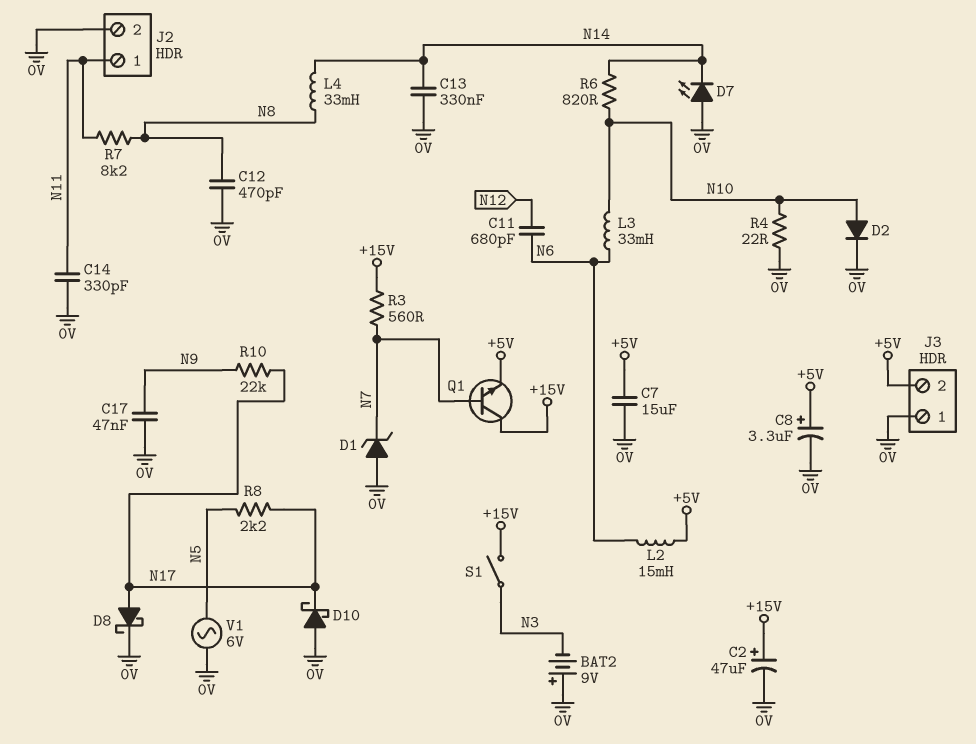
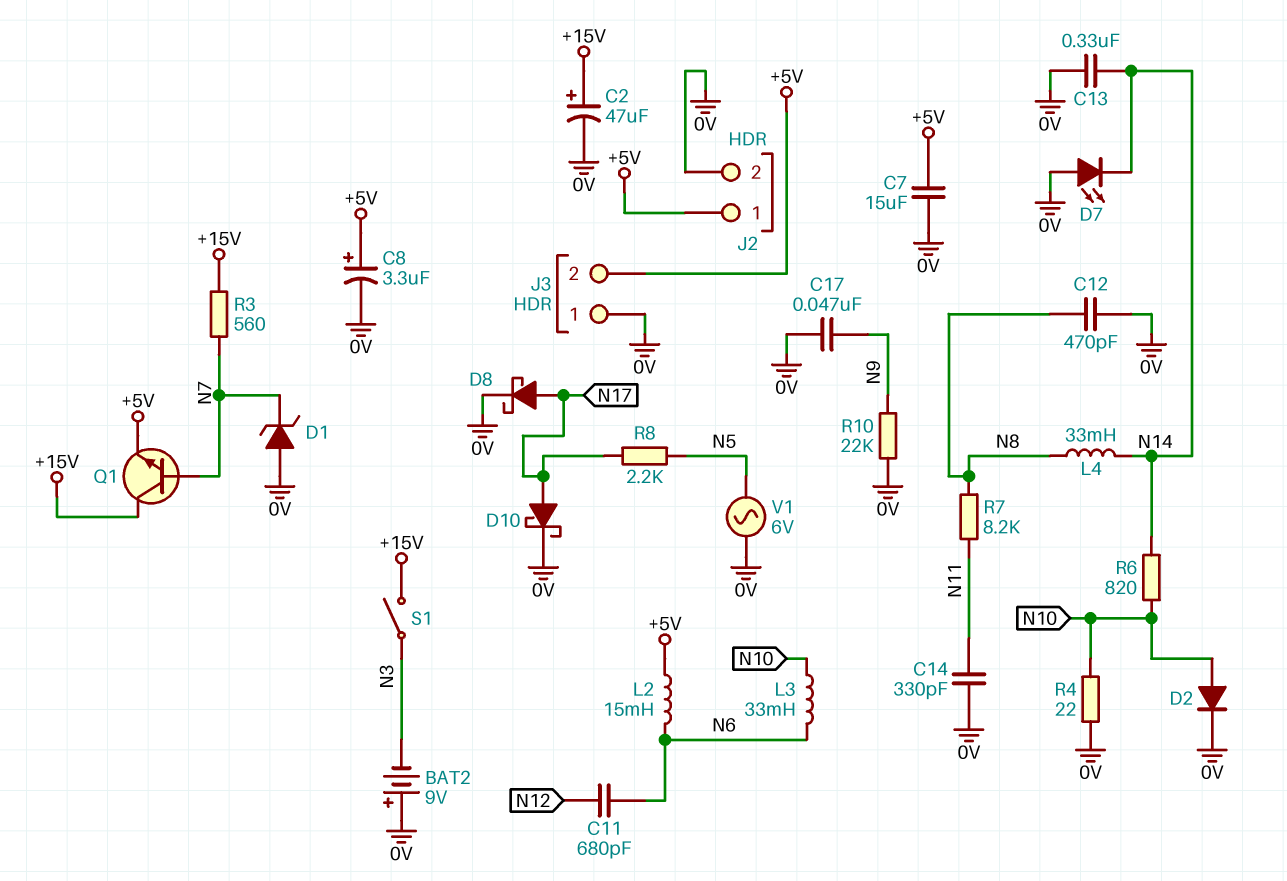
D10: schottky (A 0V, K N17) -> schottky (A N17, K 0V)
J2 pin 1: N11 -> +5V
R10: 22k (N9, N17) -> 22k (0V, N9)

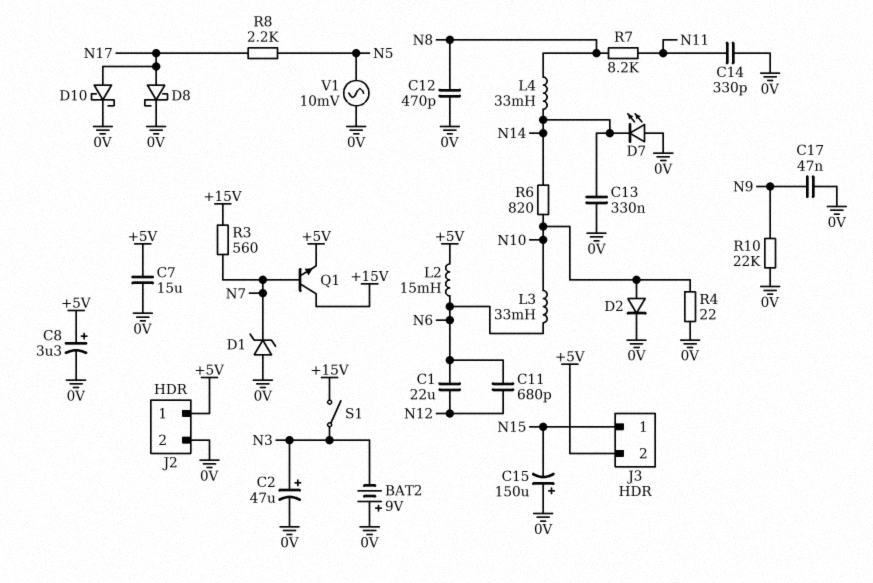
C1: none -> 22uF (N6, N12)
C2: 47uF (plus +15V, minus 0V) -> 47uF (plus N3, minus 0V)
C15: none -> 150uF (plus 0V, minus N15)
J3 pin 1: 0V -> N15
V1: AC 6V (0V, N5) -> AC 10mV (0V, N5)

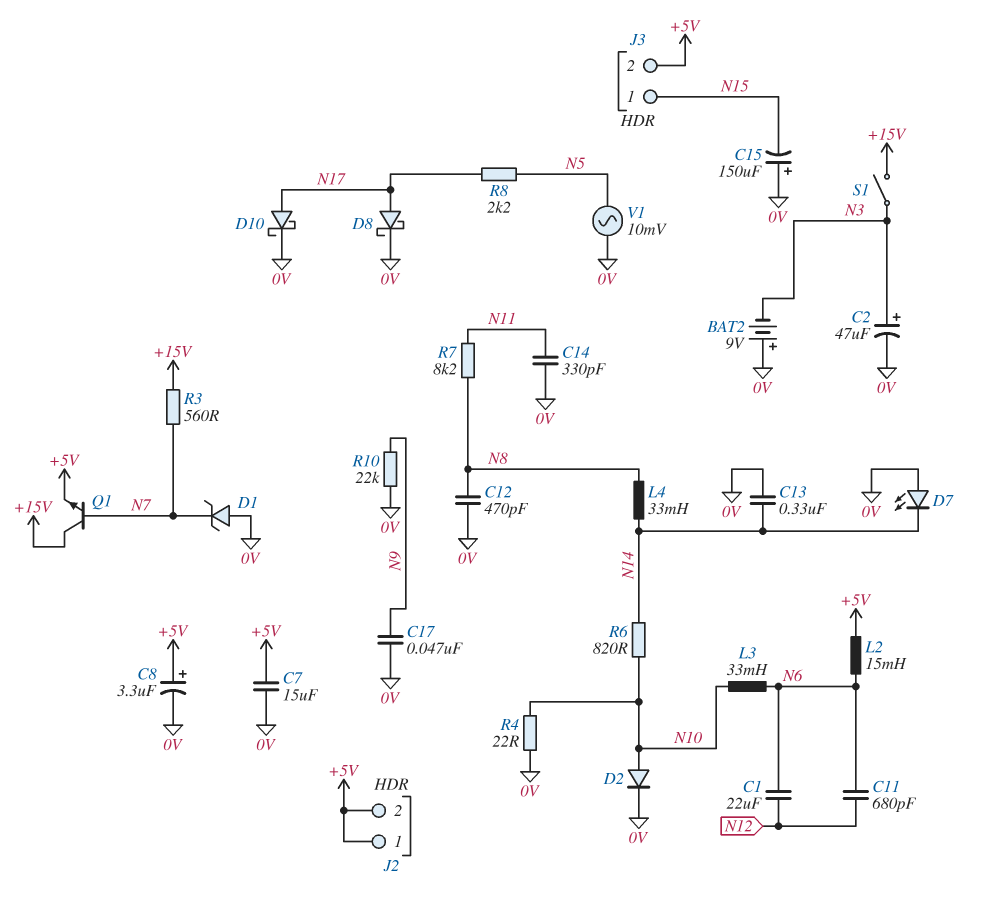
J2 pin 2: 0V -> +5V

